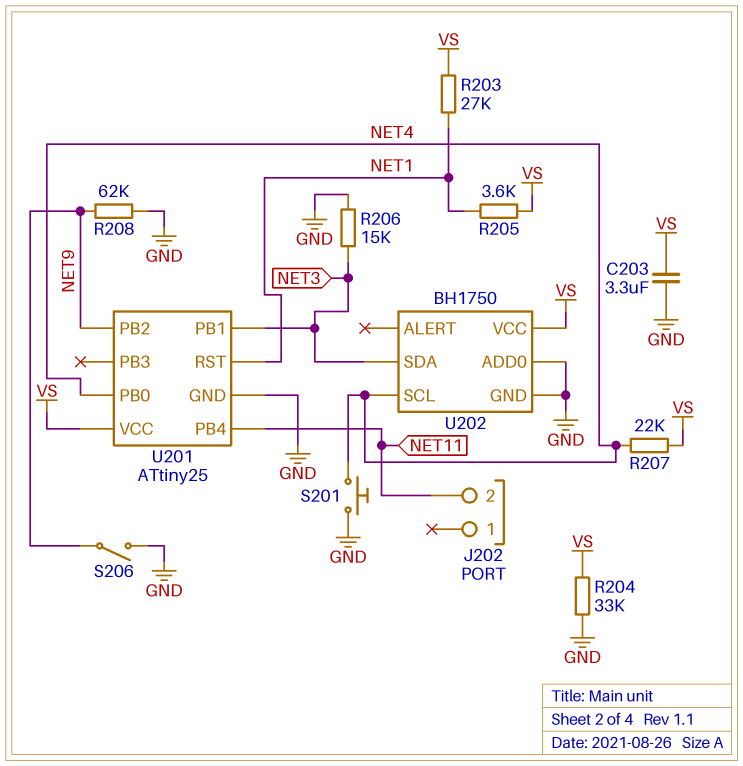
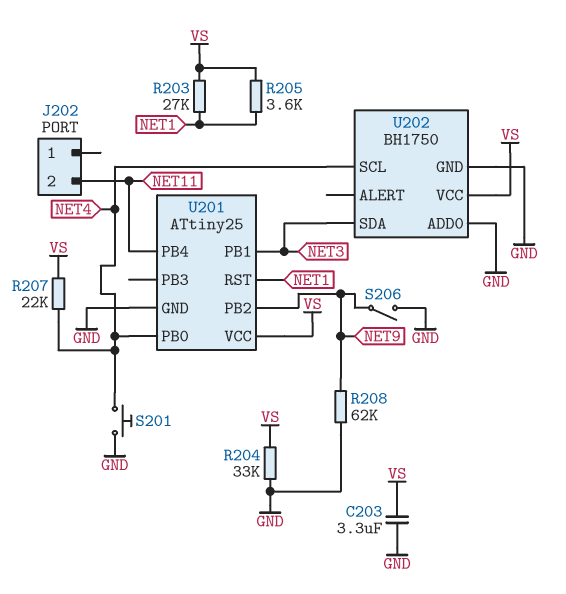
R206: 15k (GND, NET3) -> none

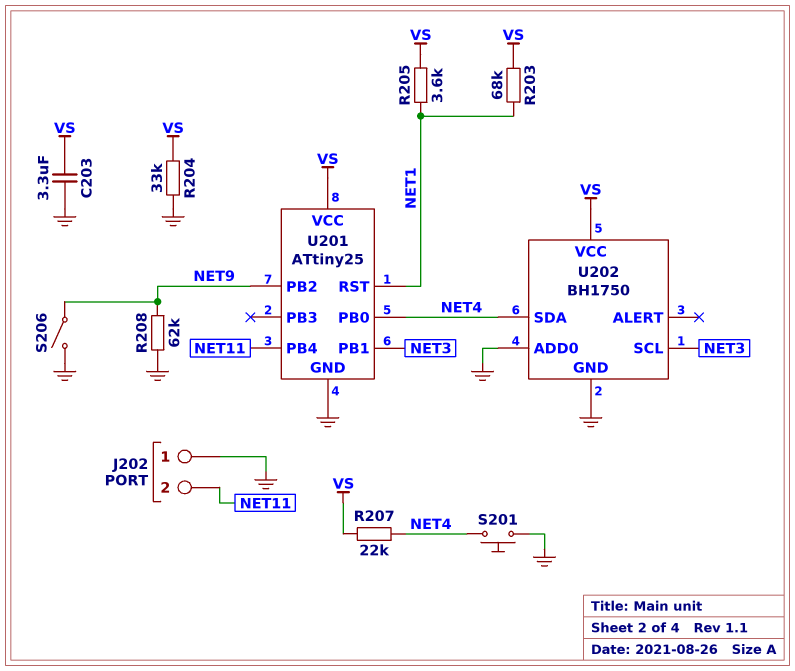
J202 pin 1: none -> GND
R203: 27k (NET1, VS) -> 68k (NET1, VS)
U202 pin SCL: NET4 -> NET3
U202 pin SDA: NET3 -> NET4

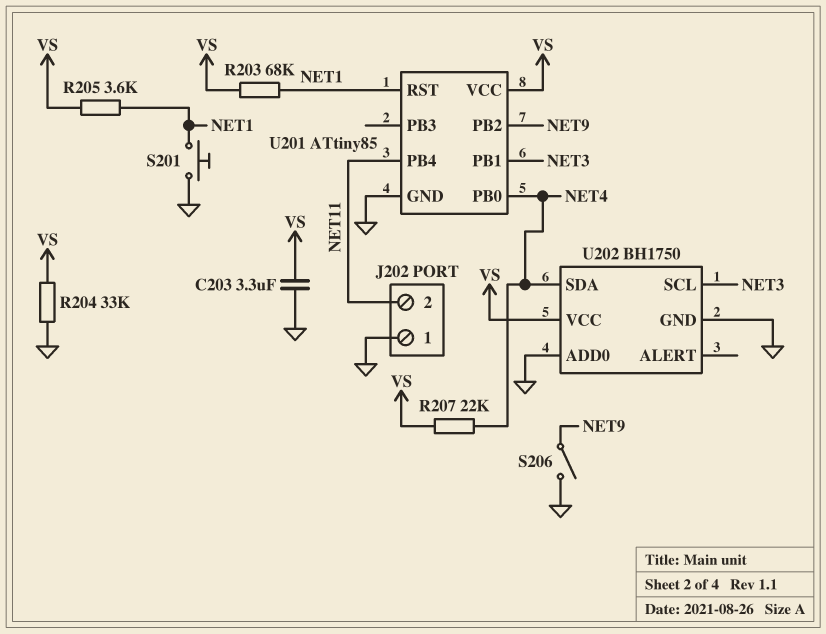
R208: 62k (GND, NET9) -> none
S201: button (GND, NET4) -> button (GND, NET1)
U201: ATtiny25 -> ATtiny85

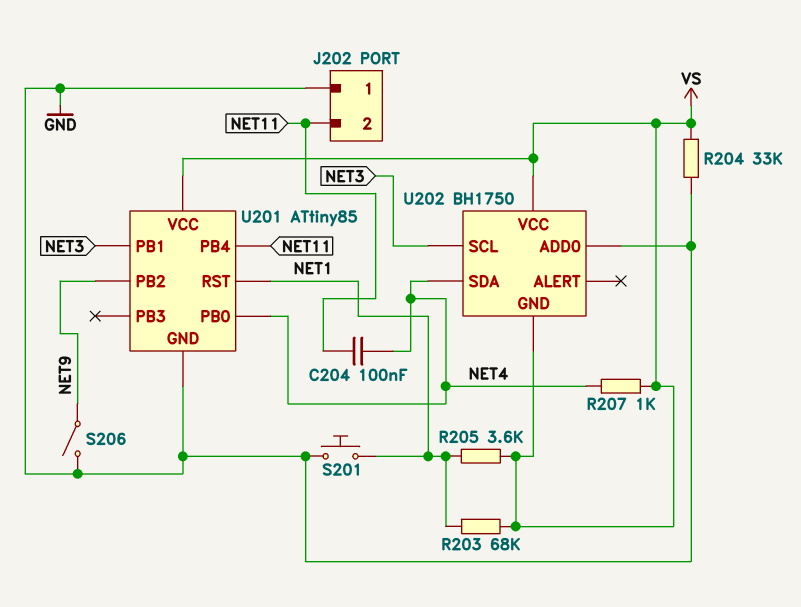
C203: 3.3uF (GND, VS) -> none
C204: none -> 100nF (NET4, NET11)
R207: 22k (NET4, VS) -> 1k (NET4, VS)
U202 pin GND: GND -> VS

